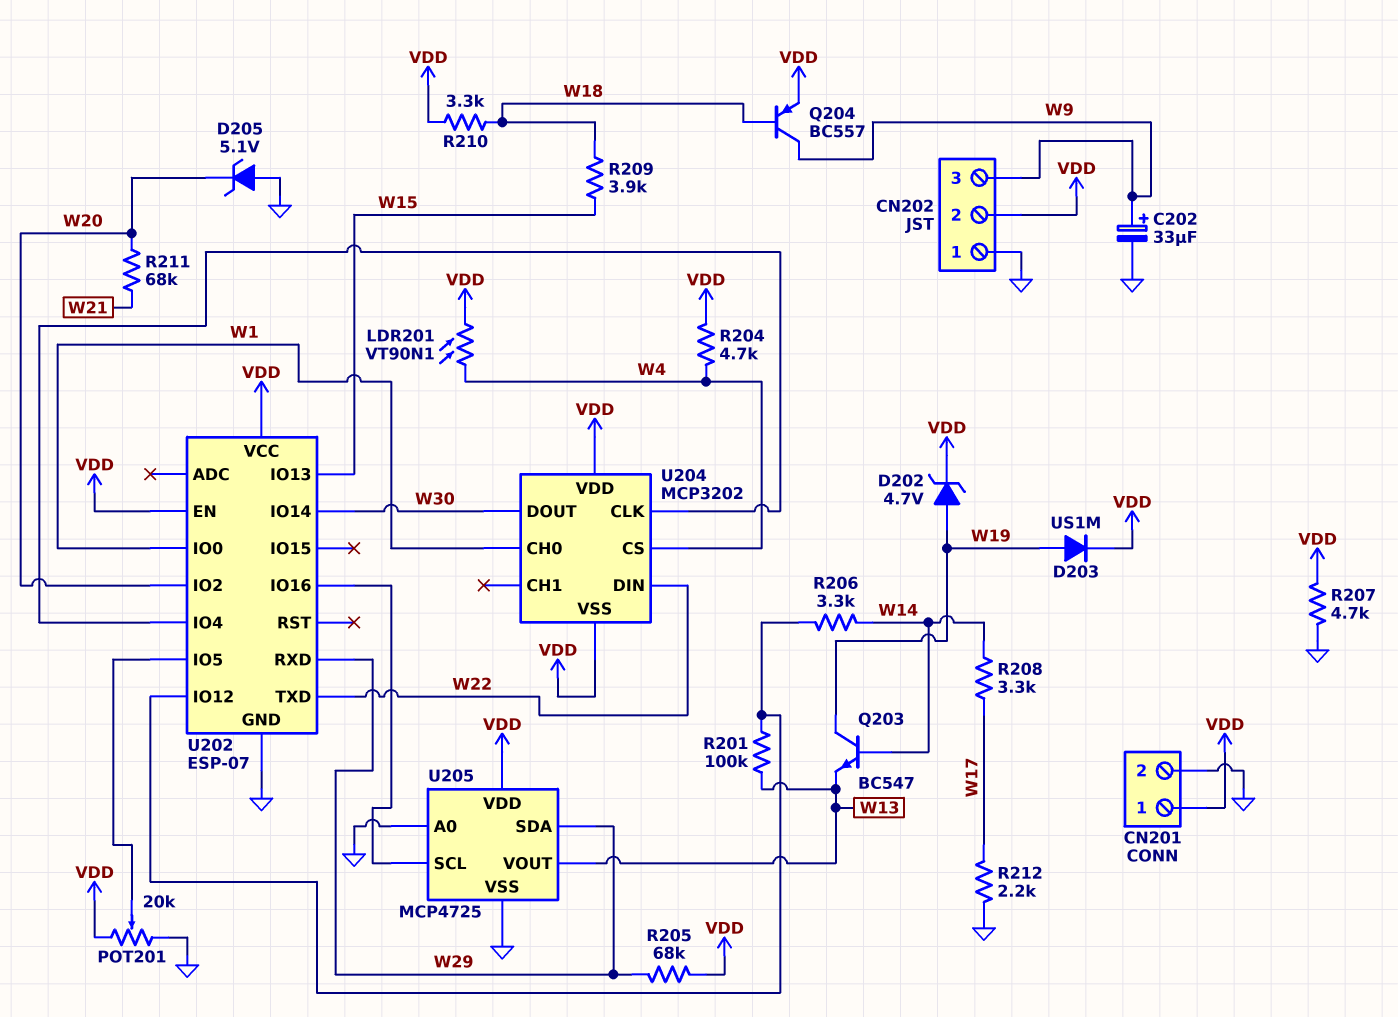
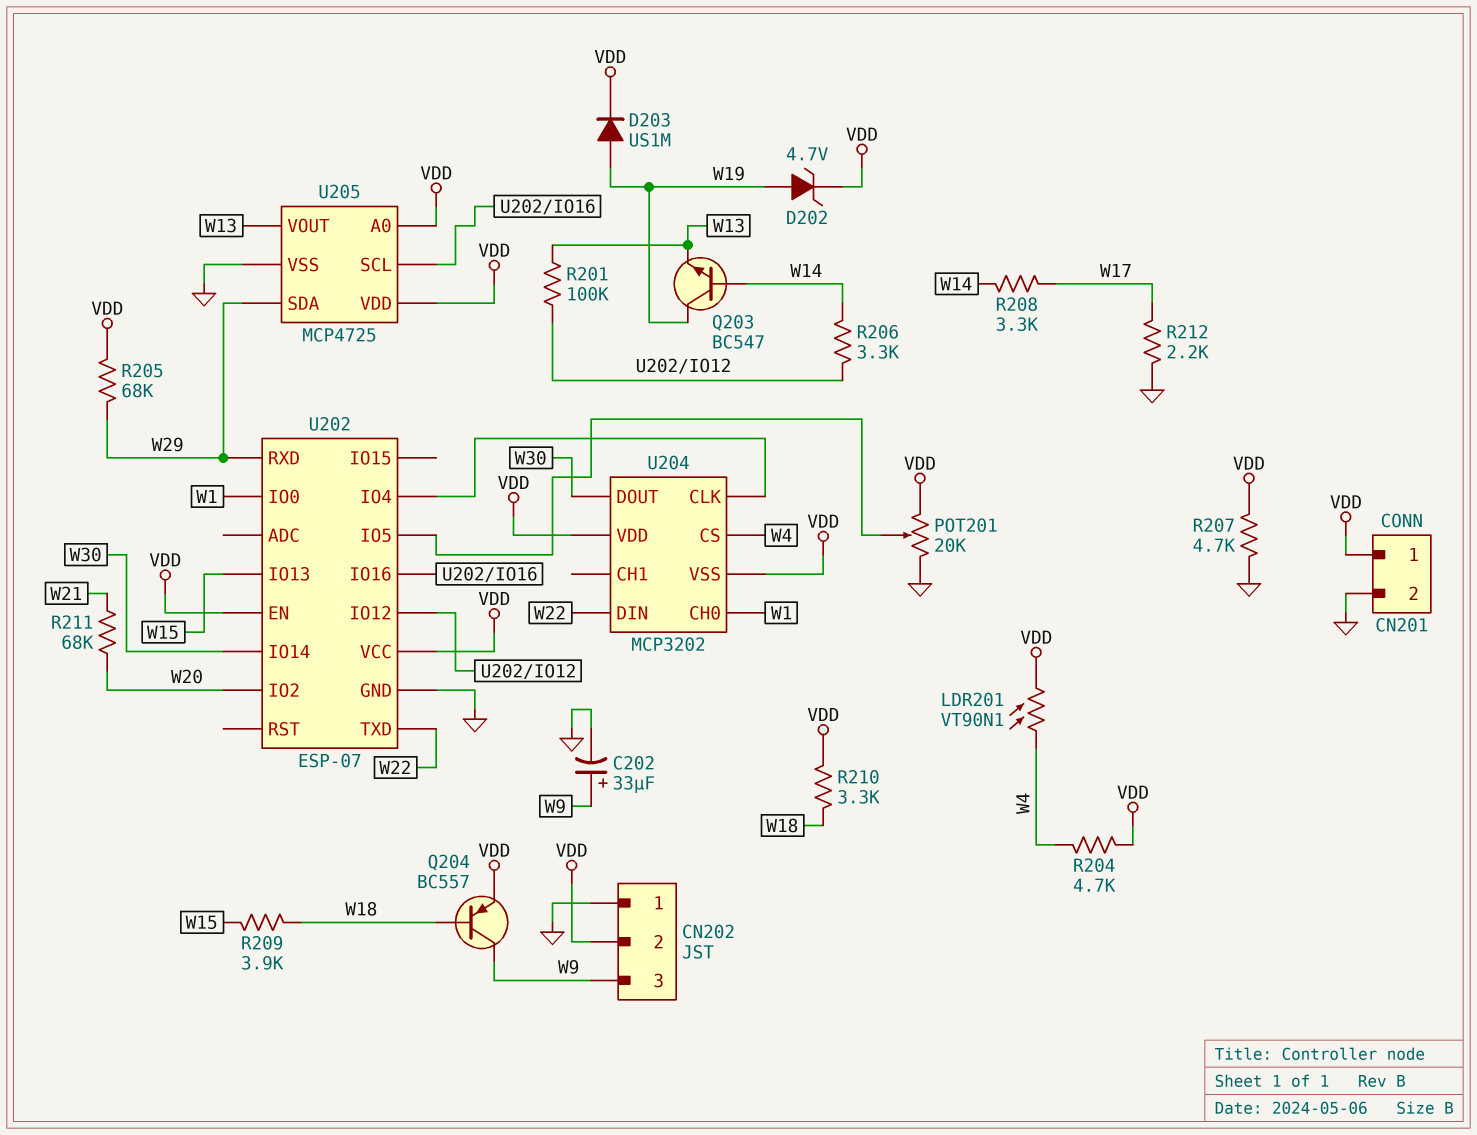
D205: zener 5.1V (A GND, K W20) -> none
U205 pin A0: GND -> VDD

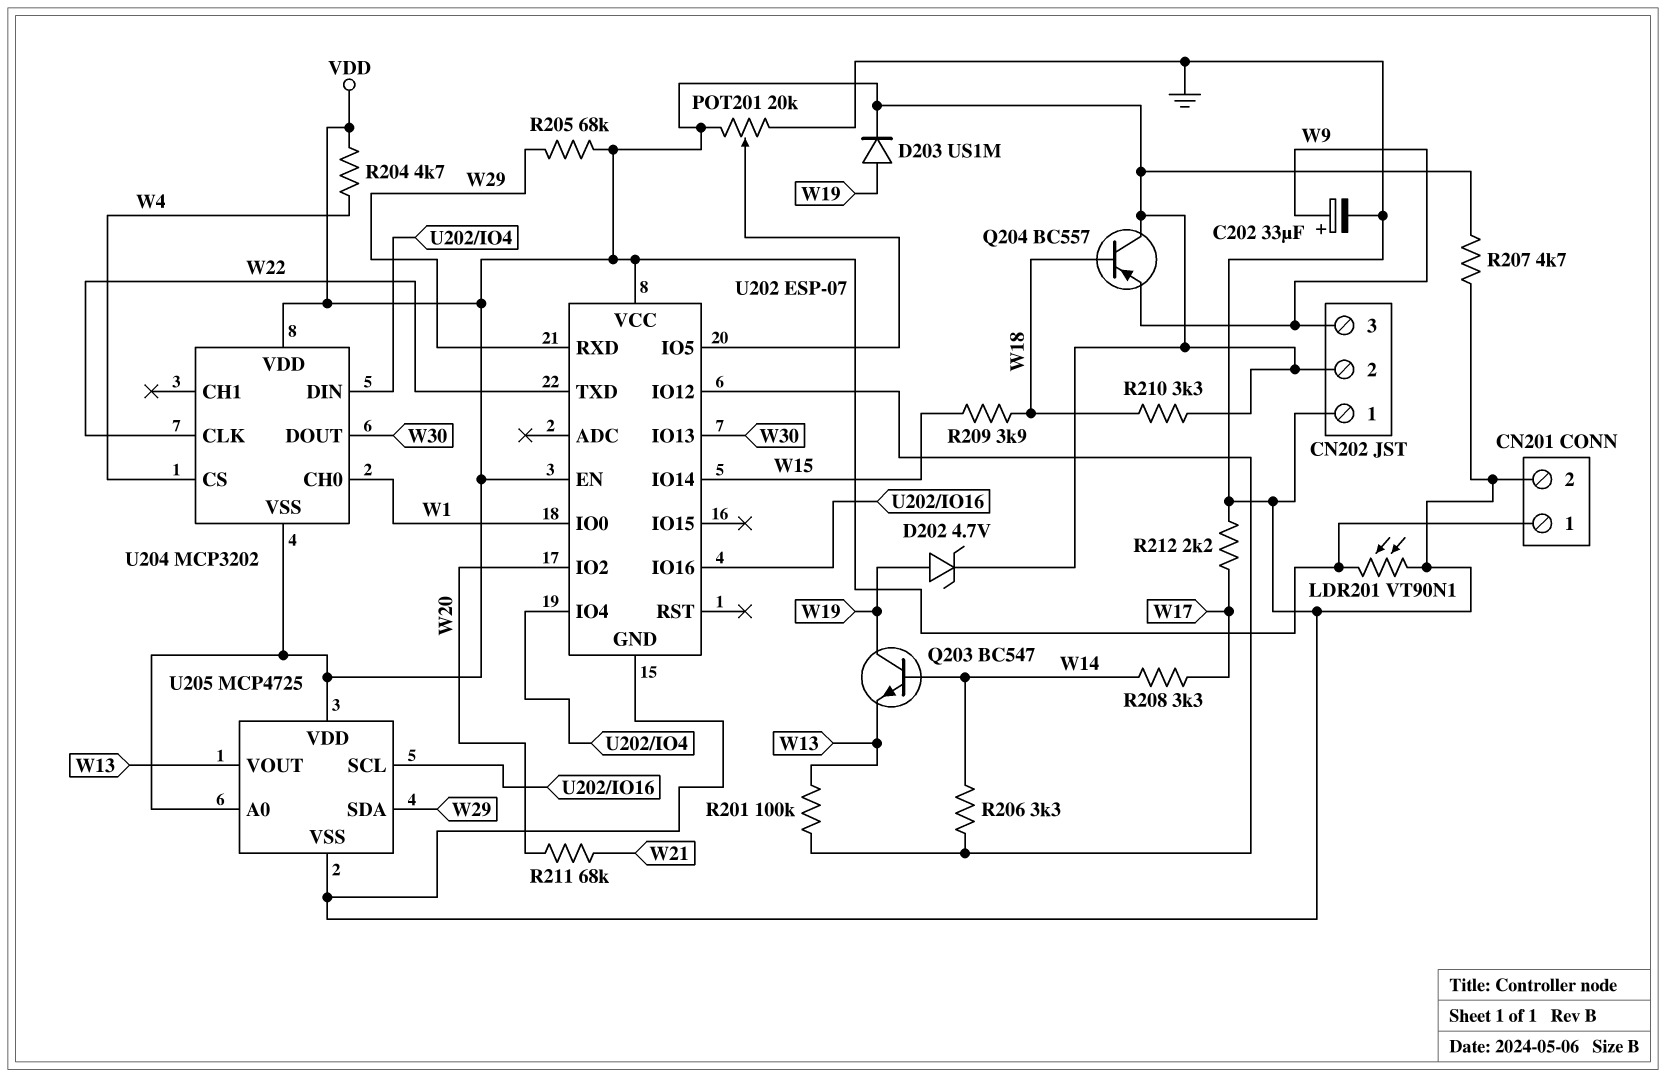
LDR201: VT90N1 (VDD, W4) -> VT90N1 (GND, VDD)
Q204: PNP BC557 (B W18, C W9, E VDD) -> PNP BC557 (B W18, C VDD, E W9)
U202 pin IO13: W15 -> W30
U202 pin IO14: W30 -> W15
U204 pin CLK: U202/IO4 -> W22
U204 pin DIN: W22 -> U202/IO4

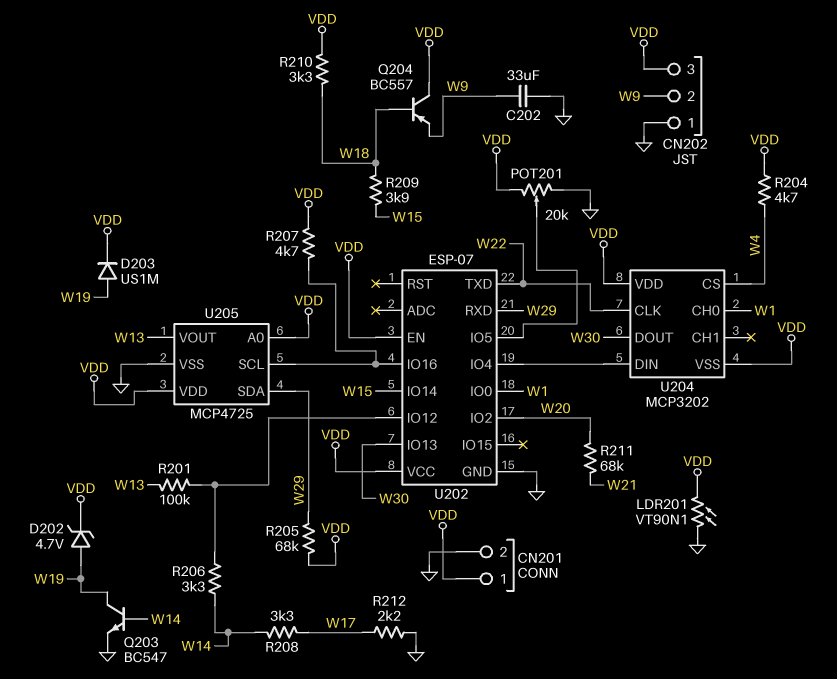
C202: 33uF (plus W9, minus GND) -> 33uF (GND, W9)
CN202 pin 2: VDD -> W9
CN202 pin 3: W9 -> VDD
Q203: NPN BC547 (B W14, C W19, E W13) -> NPN BC547 (B W14, C W19, E GND)
R207: 4.7k (GND, VDD) -> 4.7k (U202/IO16, VDD)

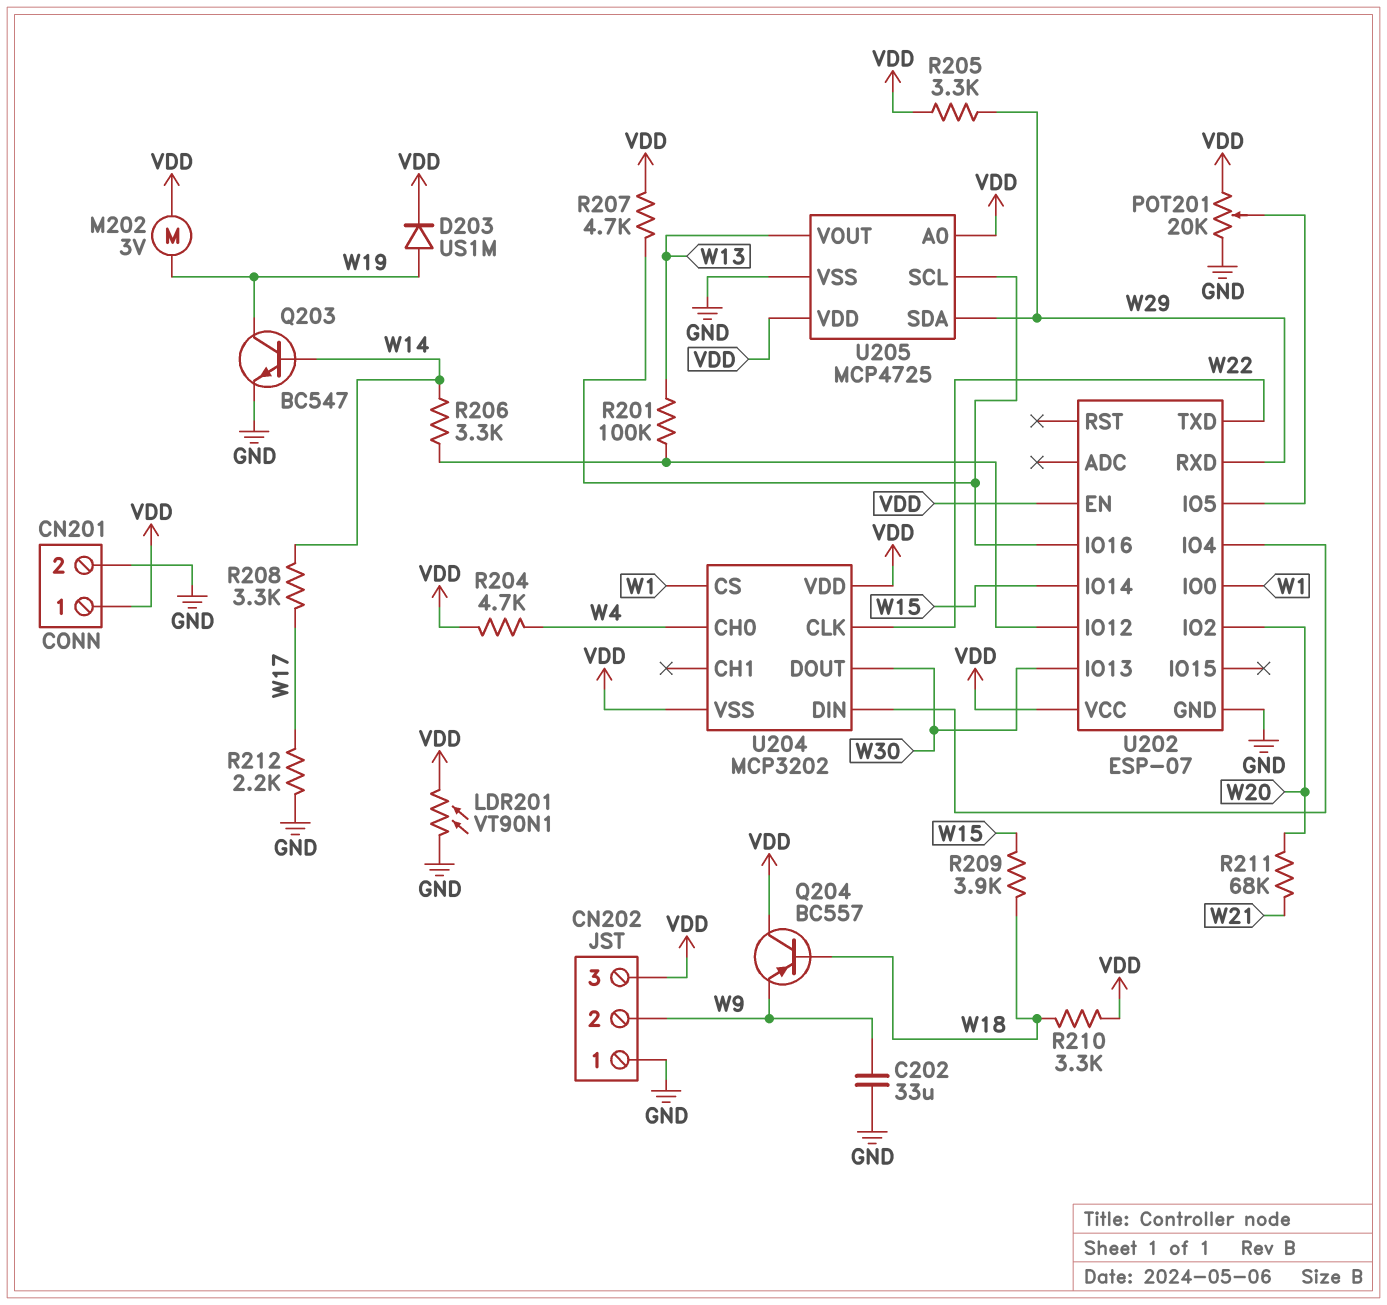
D202: zener 4.7V (A W19, K VDD) -> none
M202: none -> motor 3V (VDD, W19)
R205: 68k (VDD, W29) -> 3.3k (VDD, W29)
U204 pin CH0: W1 -> W4
U204 pin CS: W4 -> W1

